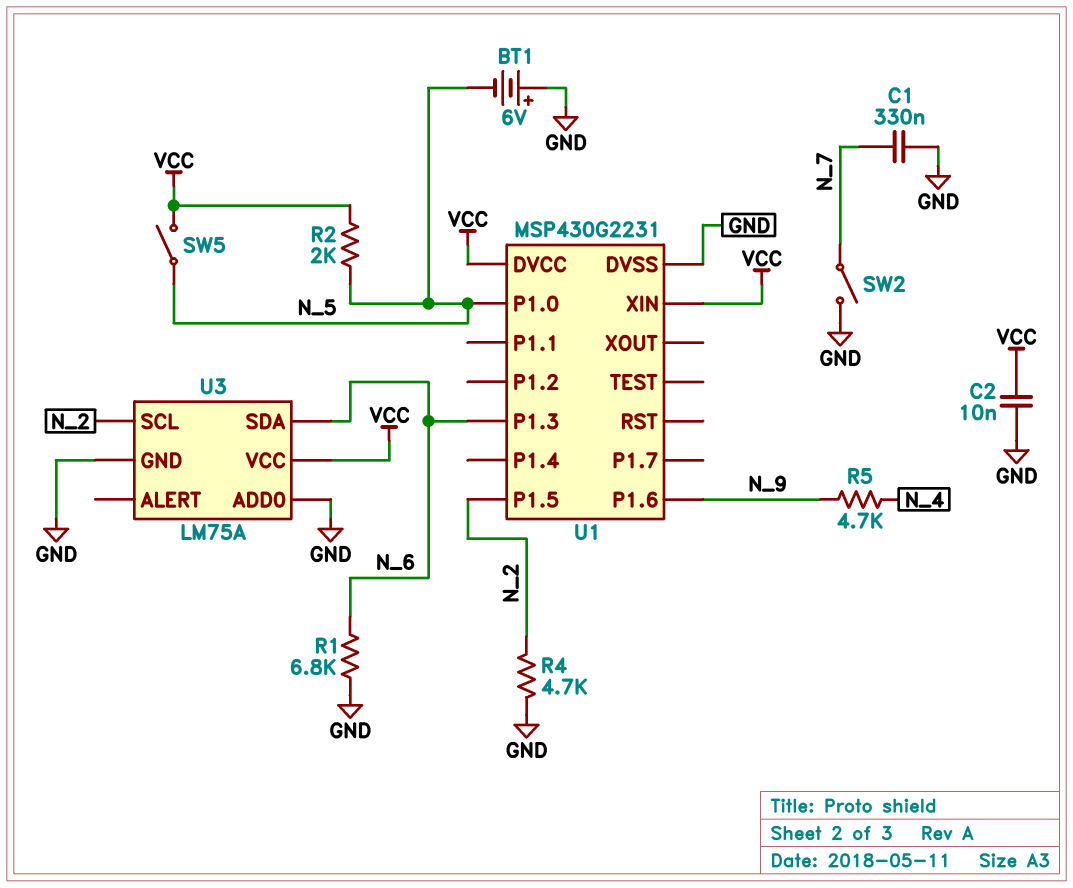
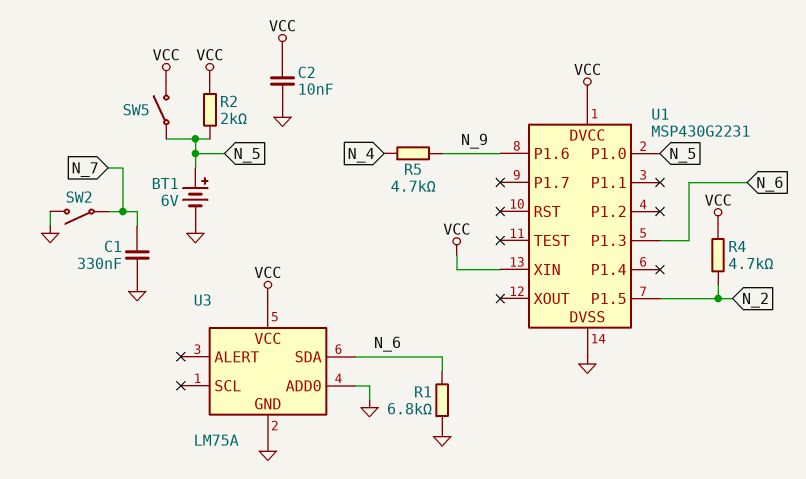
BT1: 6V (plus GND, minus N_5) -> 6V (plus N_5, minus GND)
R4: 4.7k (GND, N_2) -> 4.7k (N_2, VCC)
U3 pin SCL: N_2 -> none

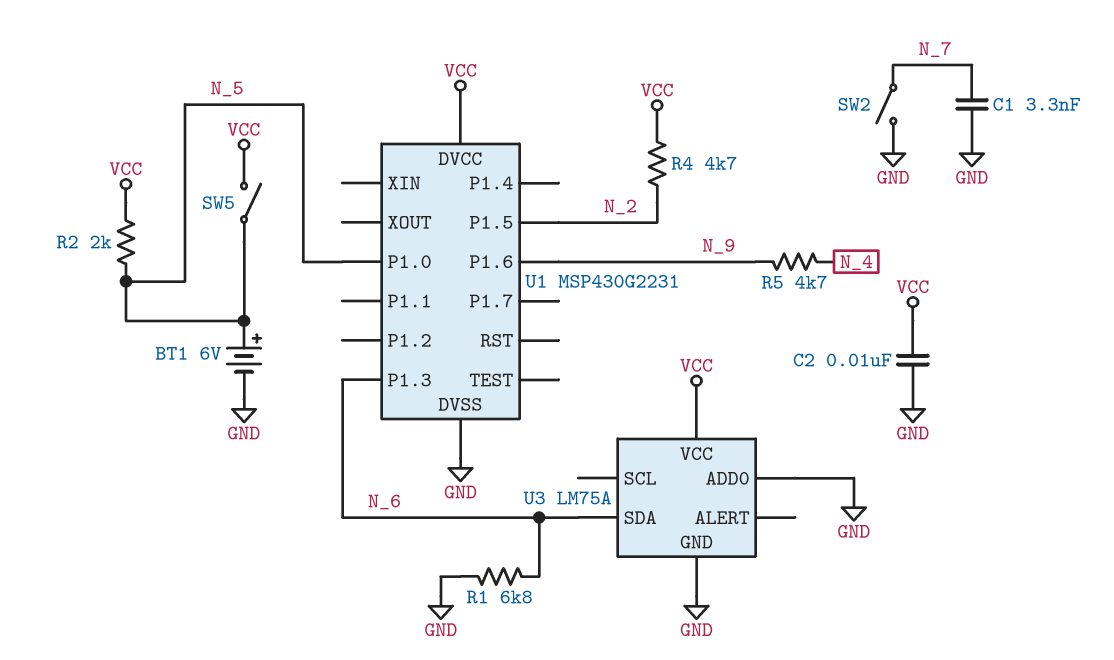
C1: 330nF (GND, N_7) -> 3.3nF (GND, N_7)
U1 pin XIN: VCC -> none

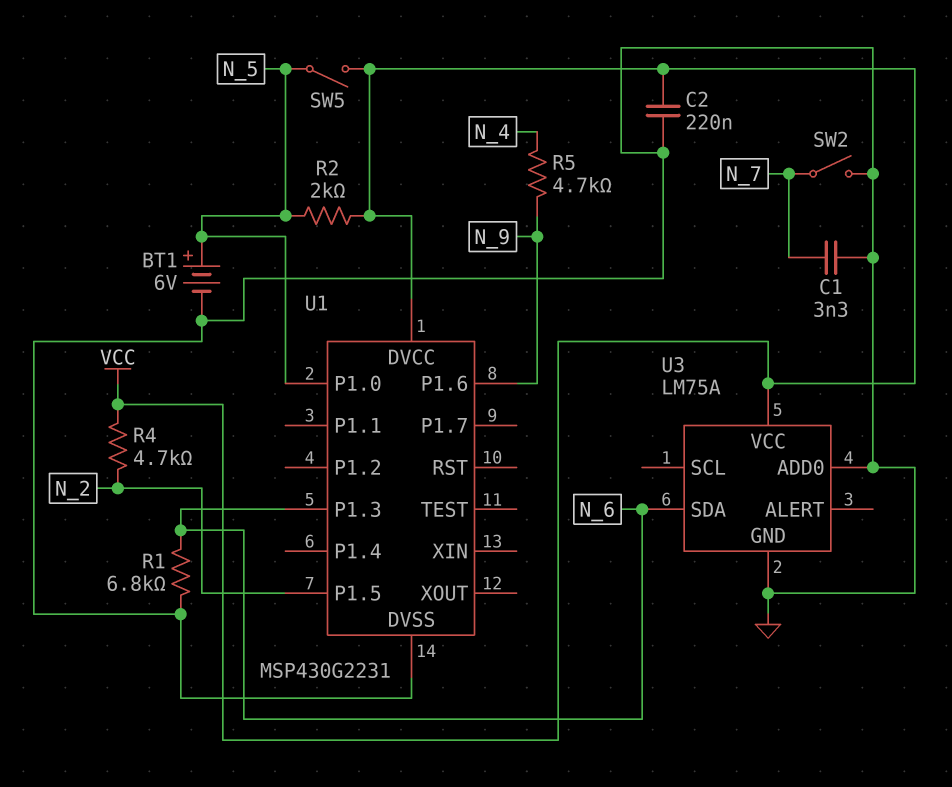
C2: 10nF (GND, VCC) -> 220nF (GND, VCC)

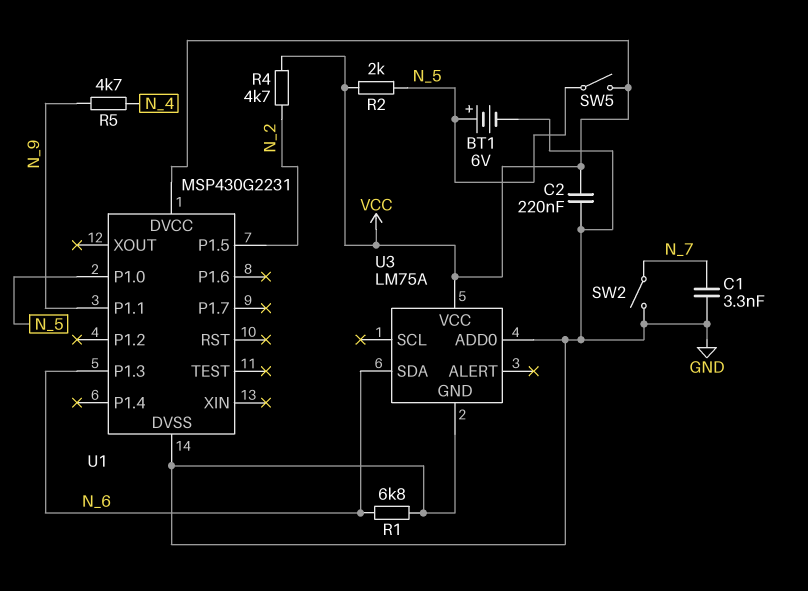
U1 pin P1.1: none -> N_9
U1 pin P1.6: N_9 -> none

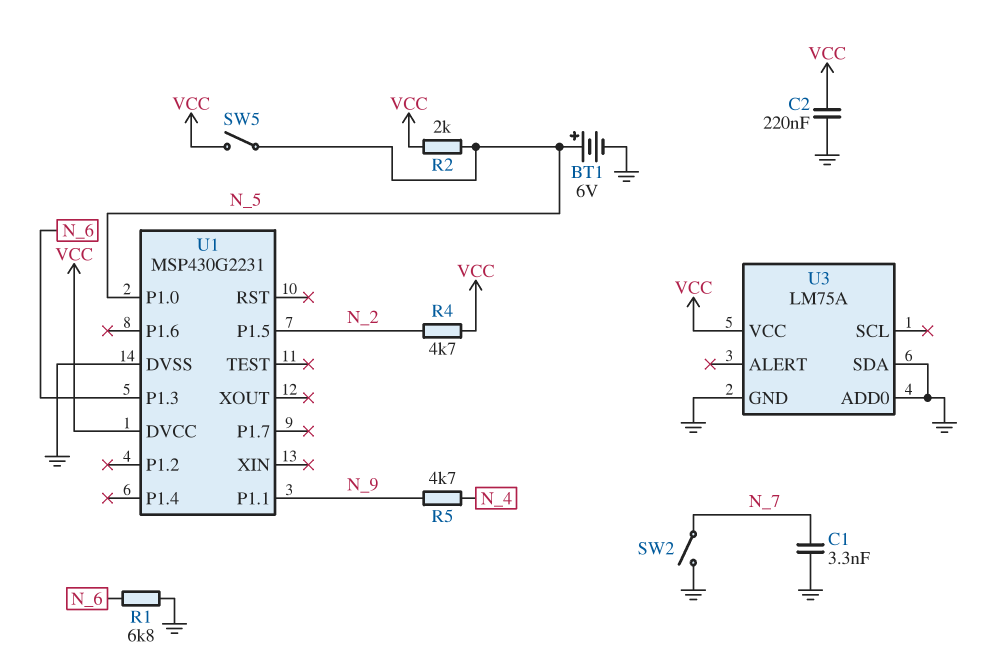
U3 pin SDA: N_6 -> GND

